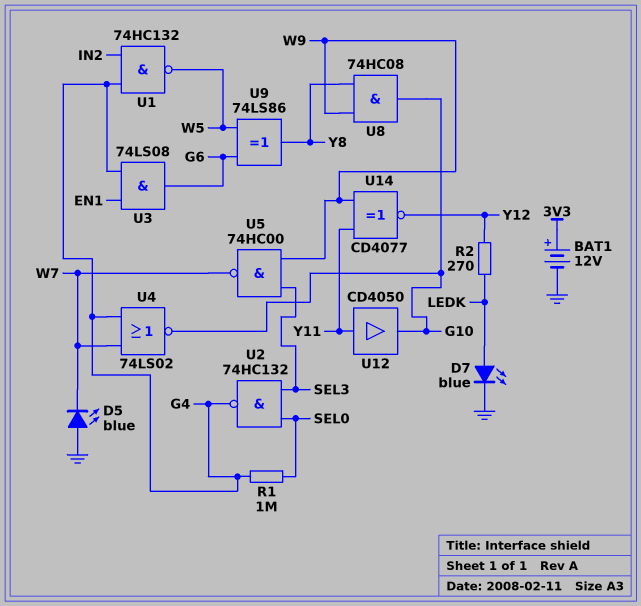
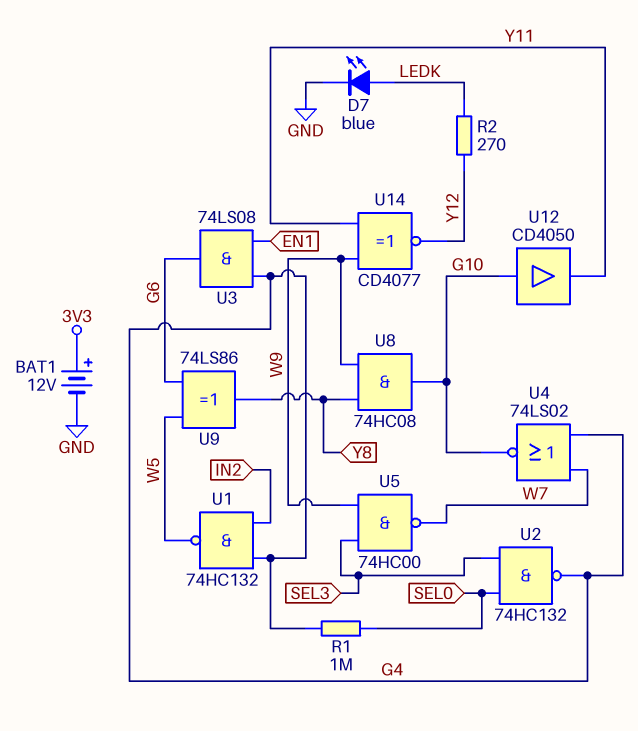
D5: LED blue (A GND, K W7) -> none
U12: buffer CD4050 (in Y11, out G10) -> buffer CD4050 (in G10, out Y11)

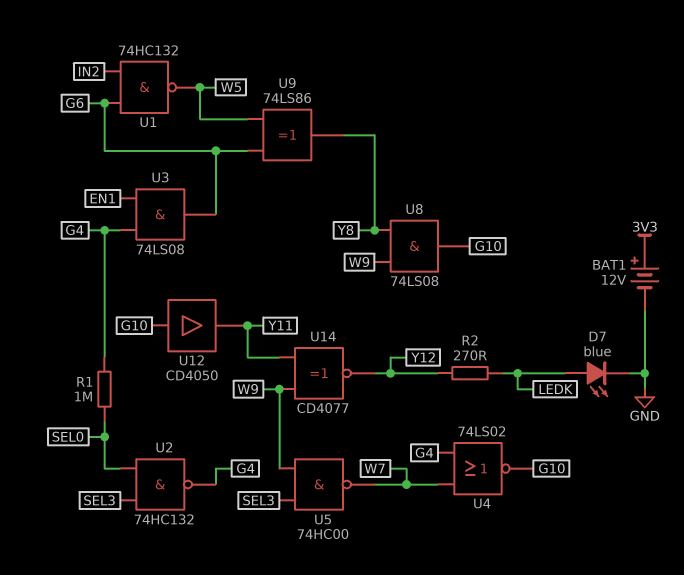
U1: NAND 74HC132 (in G4, in IN2, out W5) -> NAND 74HC132 (in G6, in IN2, out W5)
U8: AND 74HC08 (in W9, in Y8, out G10) -> AND 74LS08 (in W9, in Y8, out G10)

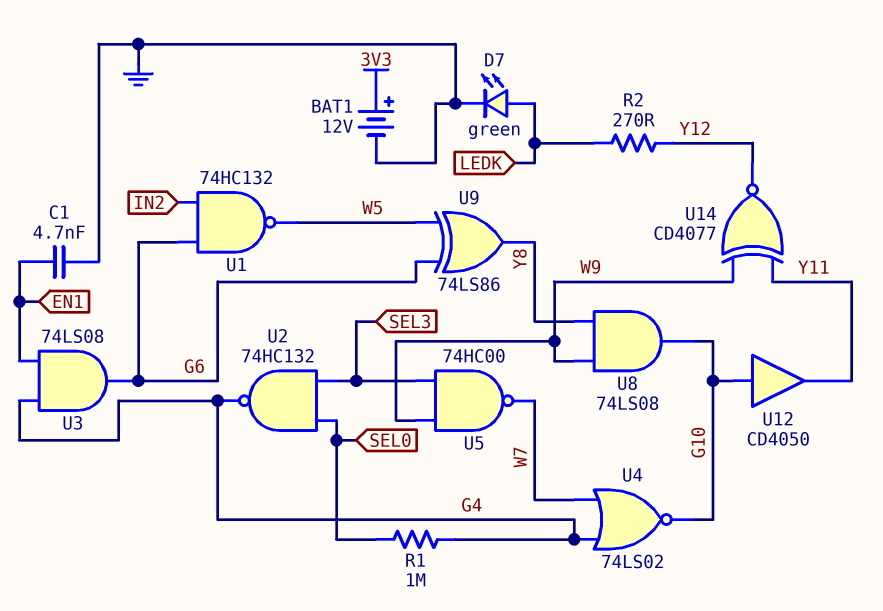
C1: none -> 4.7nF (EN1, GND)
D7: LED blue (A LEDK, K GND) -> LED green (A LEDK, K GND)

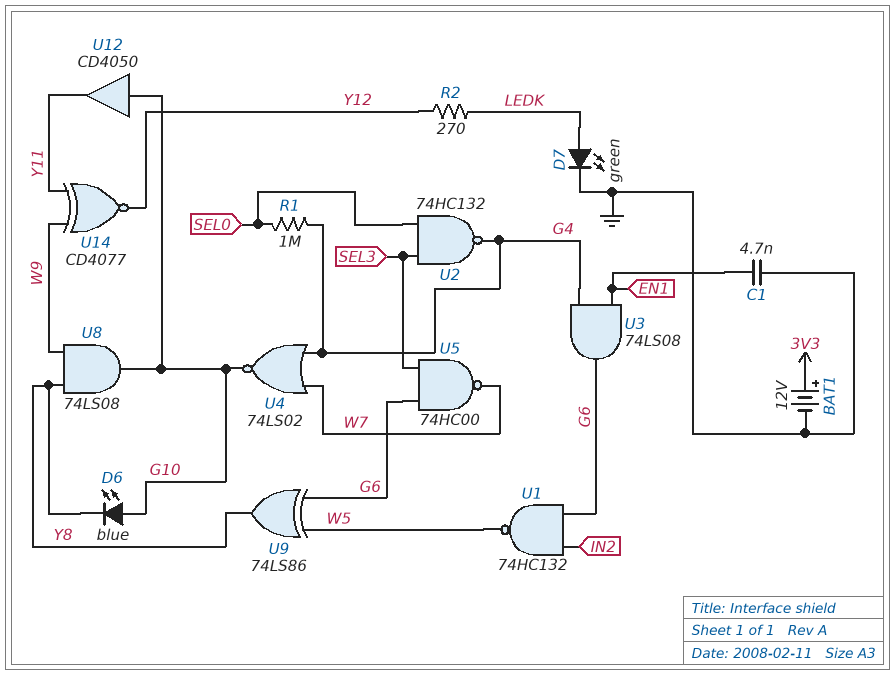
D6: none -> LED blue (A G10, K Y8)
U5: NAND 74HC00 (in SEL3, in W9, out W7) -> NAND 74HC00 (in G6, in SEL3, out W7)

